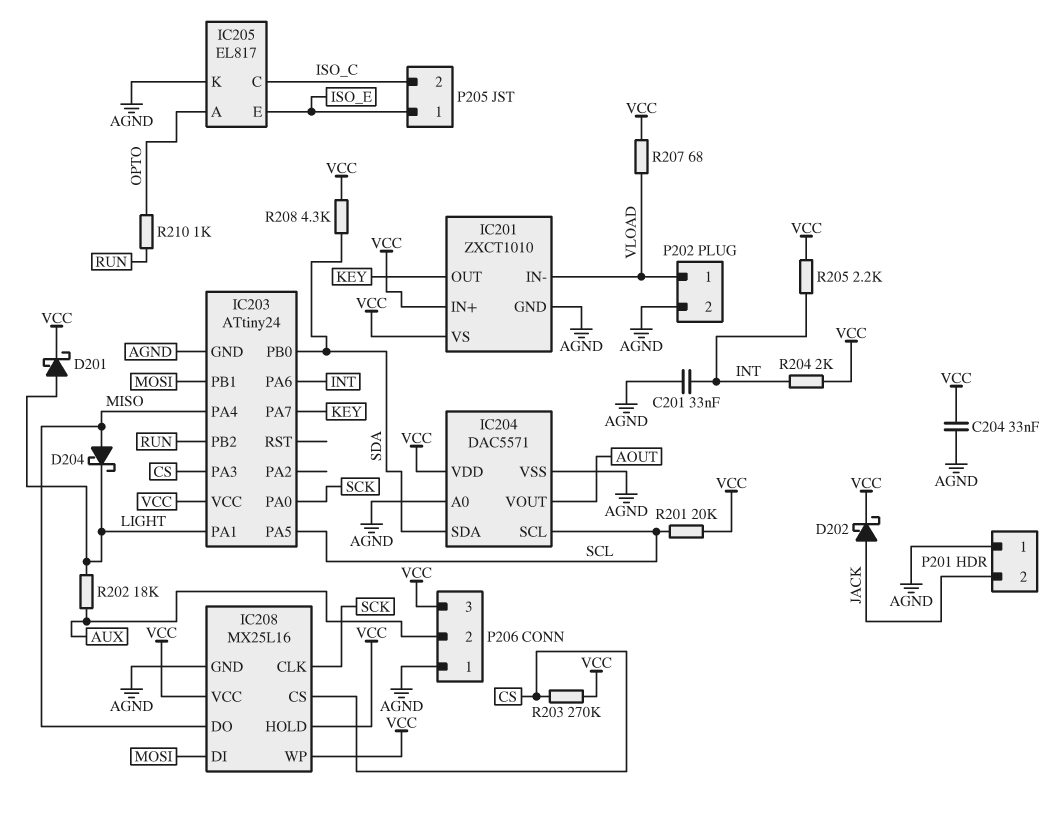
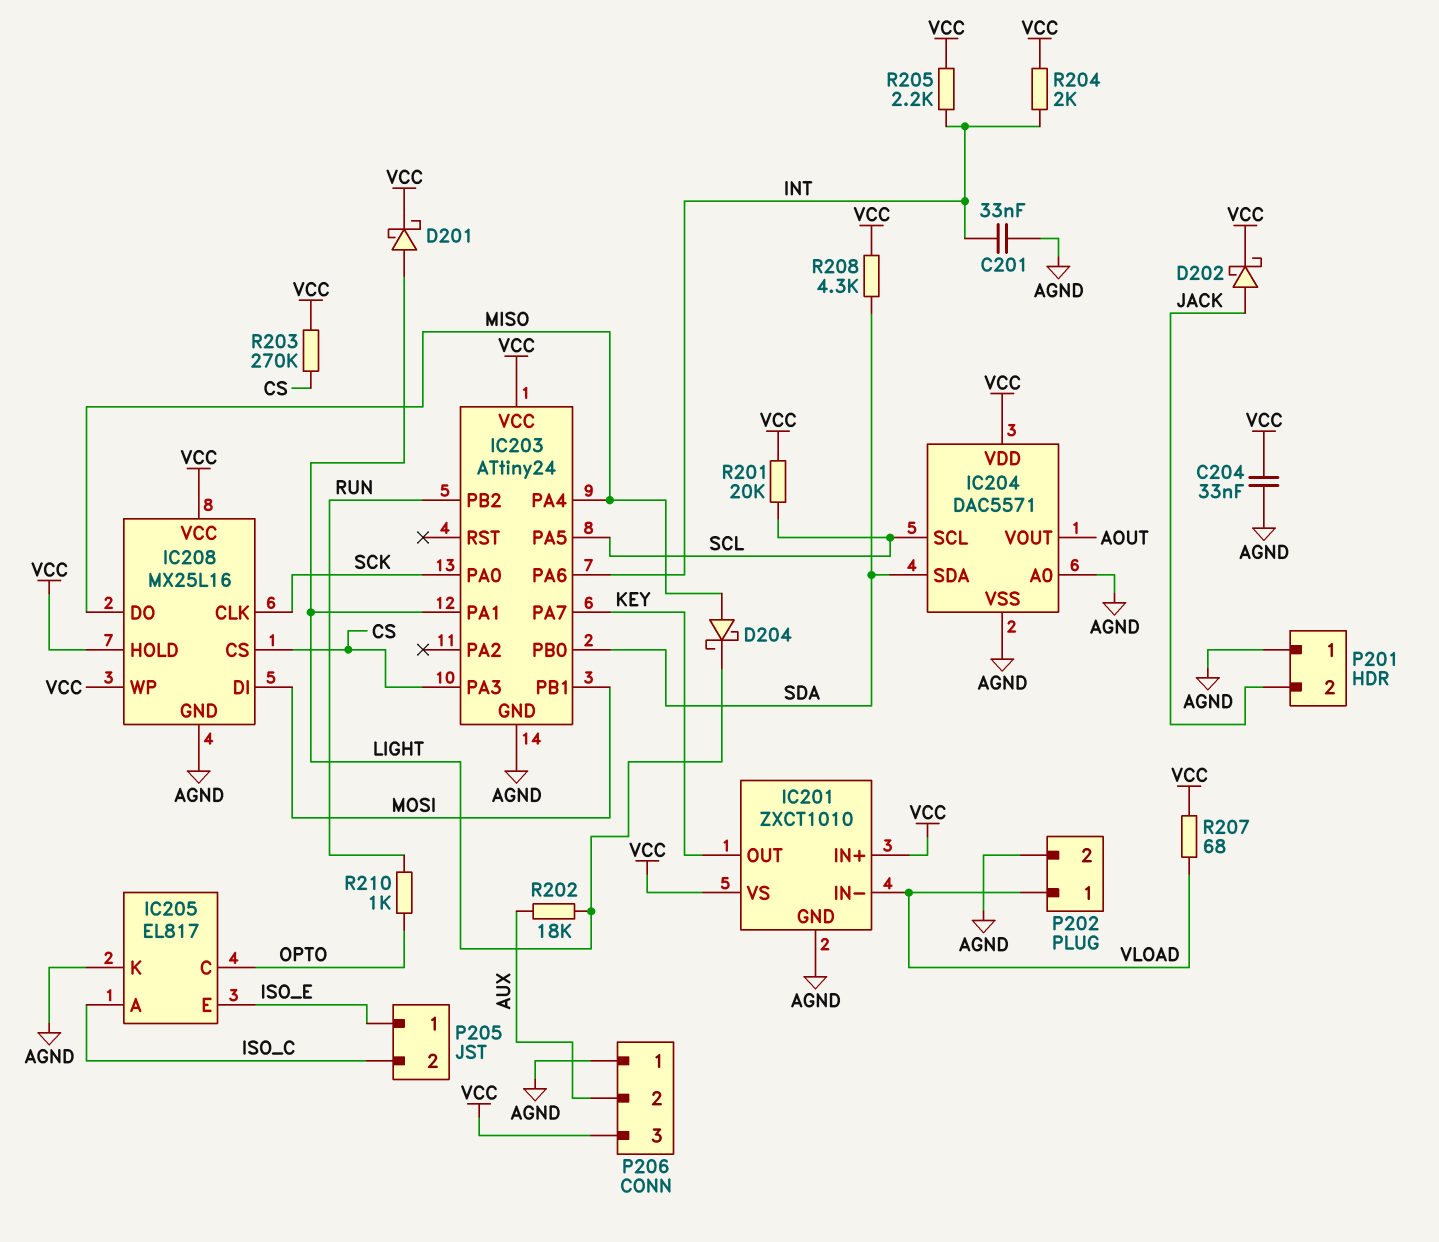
IC205 pin A: OPTO -> ISO_C
IC205 pin C: ISO_C -> OPTO

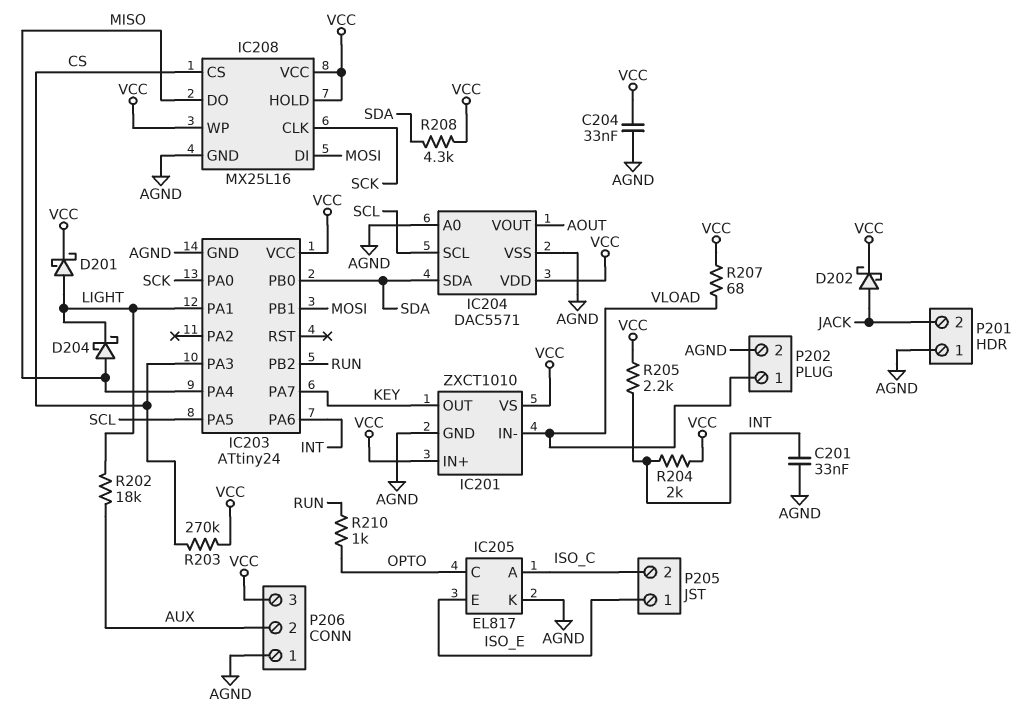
R201: 20k (SCL, VCC) -> none

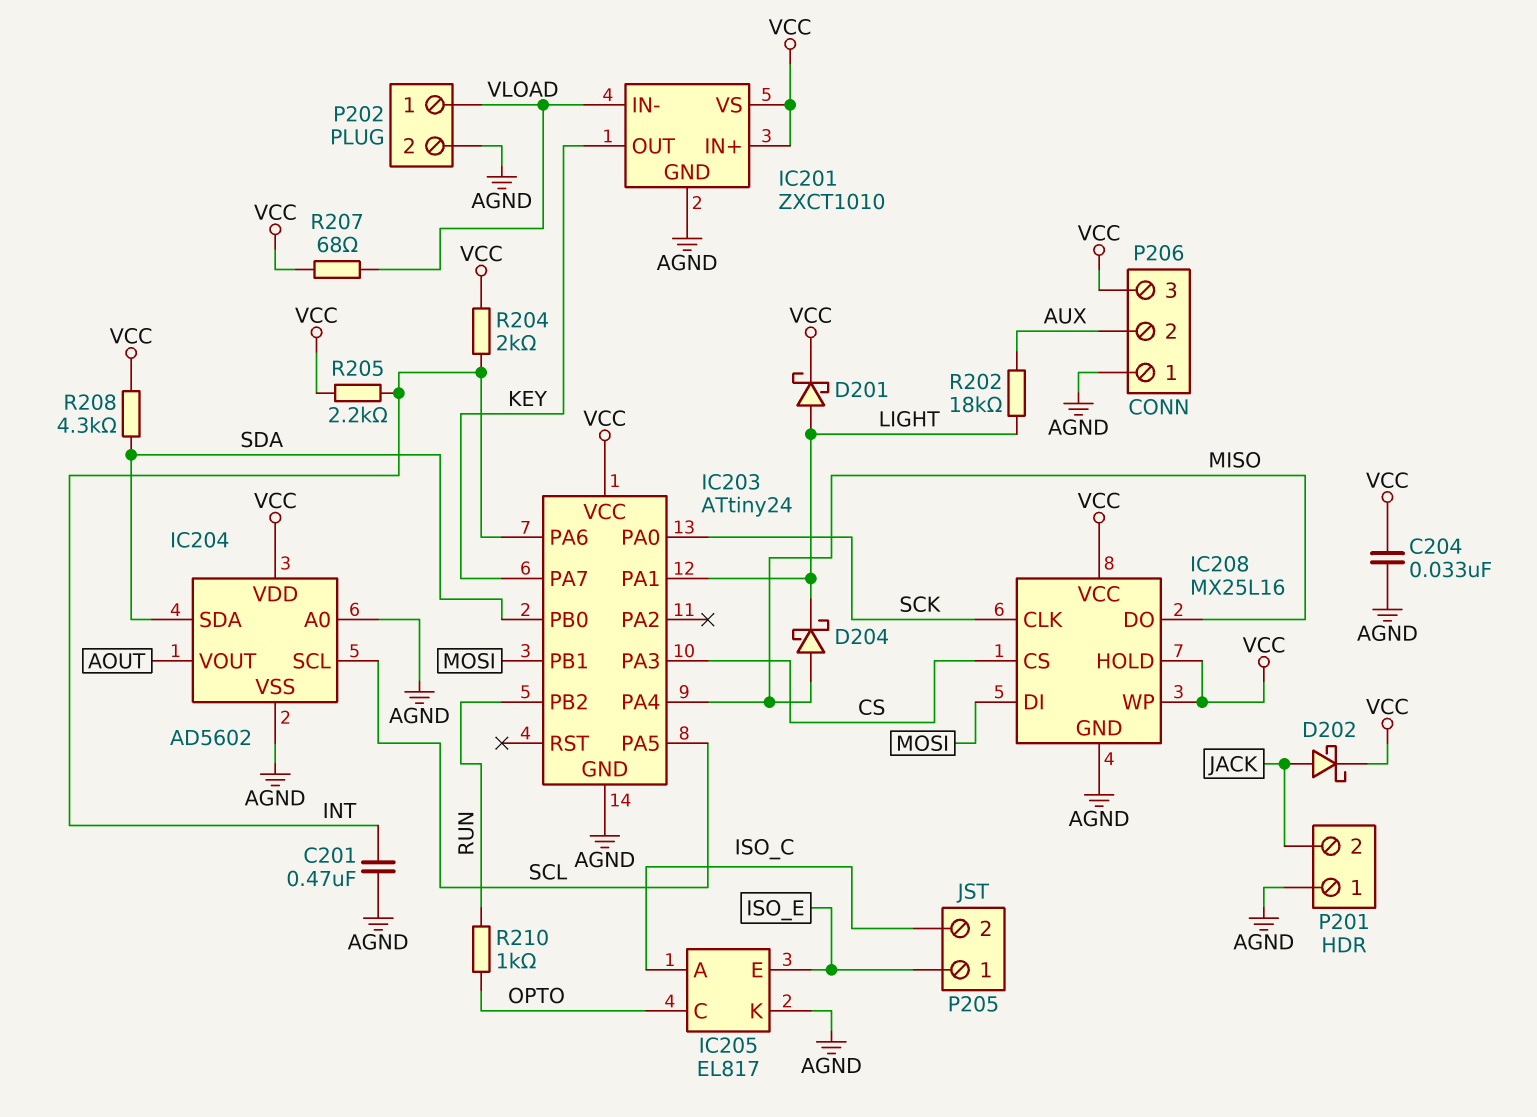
C201: 33nF (AGND, INT) -> 470nF (AGND, INT)
IC204: DAC5571 -> AD5602
R203: 270k (CS, VCC) -> none

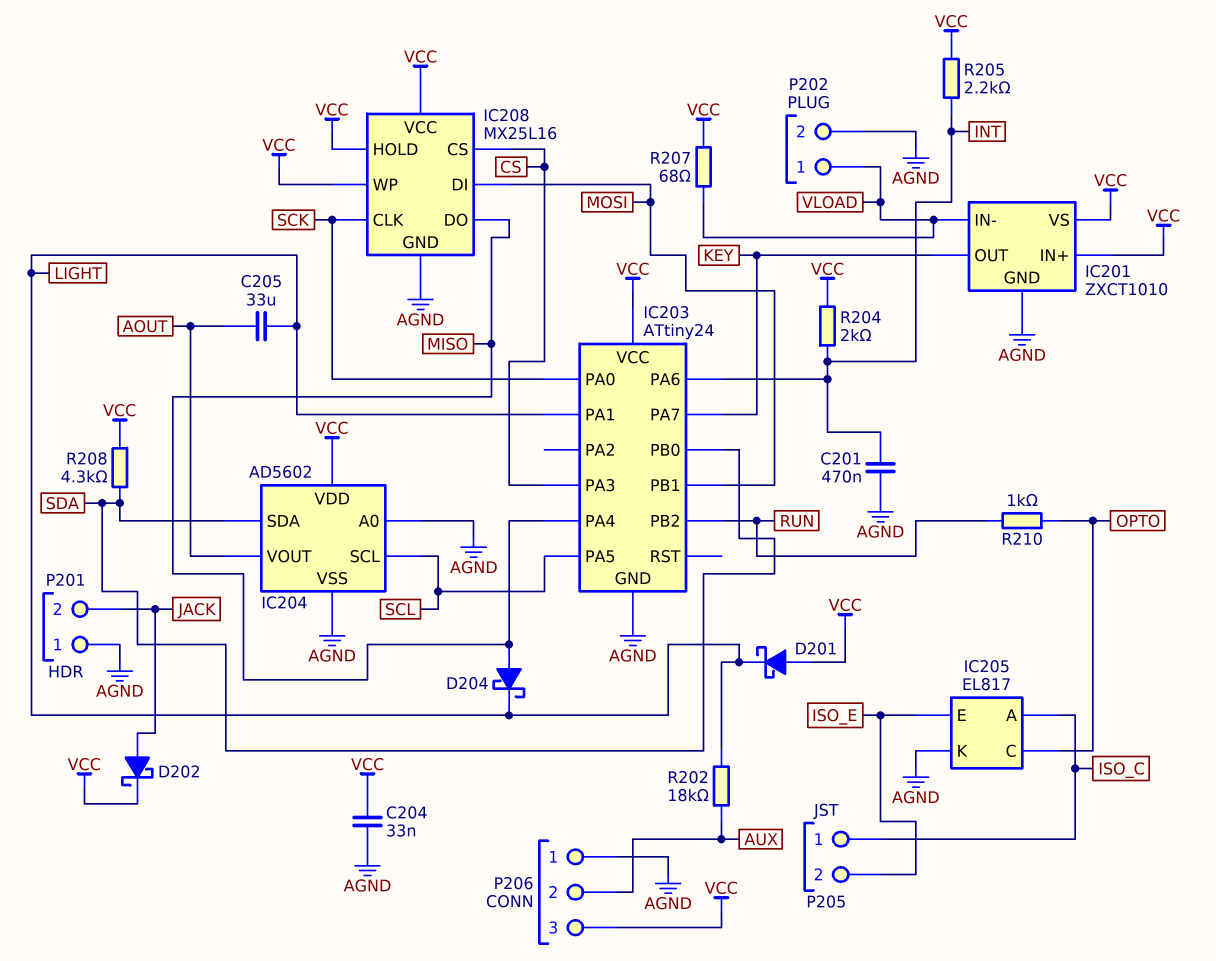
C205: none -> 33uF (AOUT, LIGHT)
D201: schottky (A LIGHT, K VCC) -> schottky (A VCC, K LIGHT)
P205 pin 1: ISO_E -> ISO_C
P205 pin 2: ISO_C -> ISO_E

